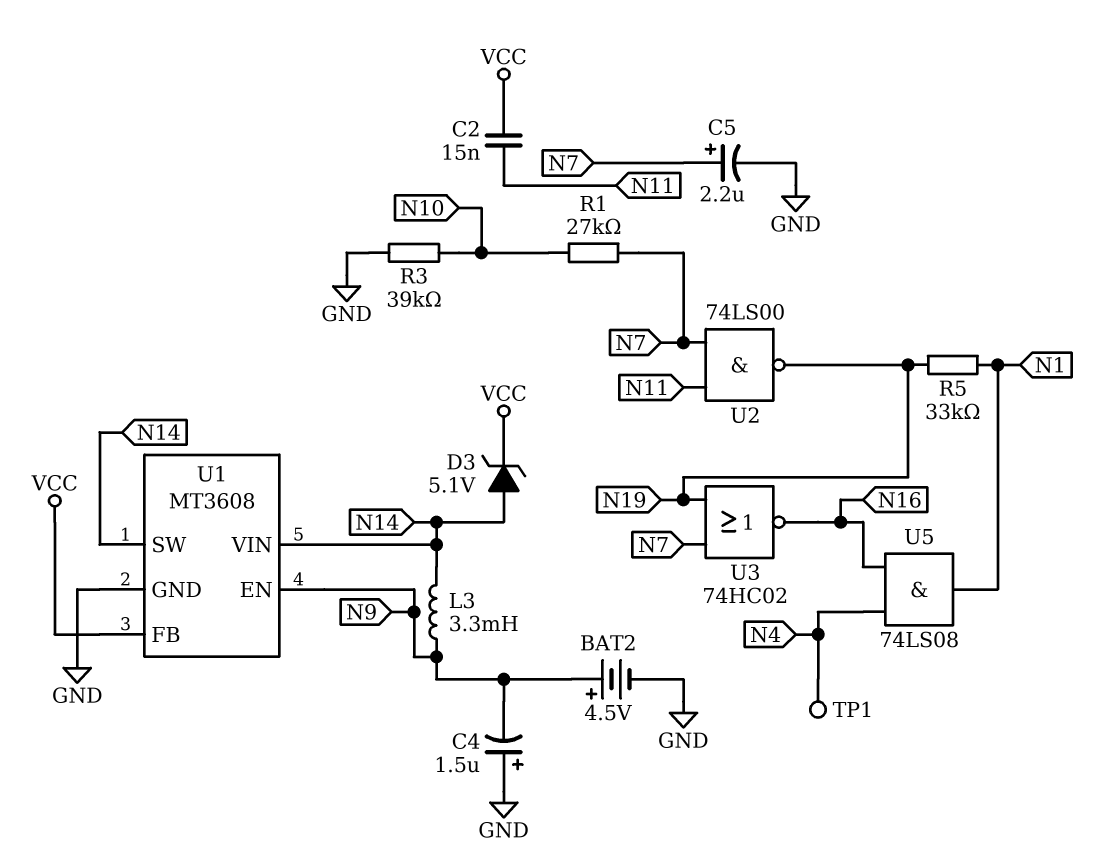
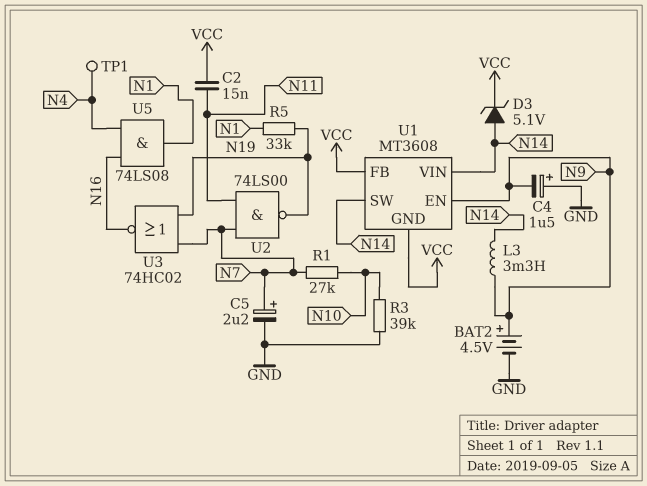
U1 pin GND: GND -> VCC

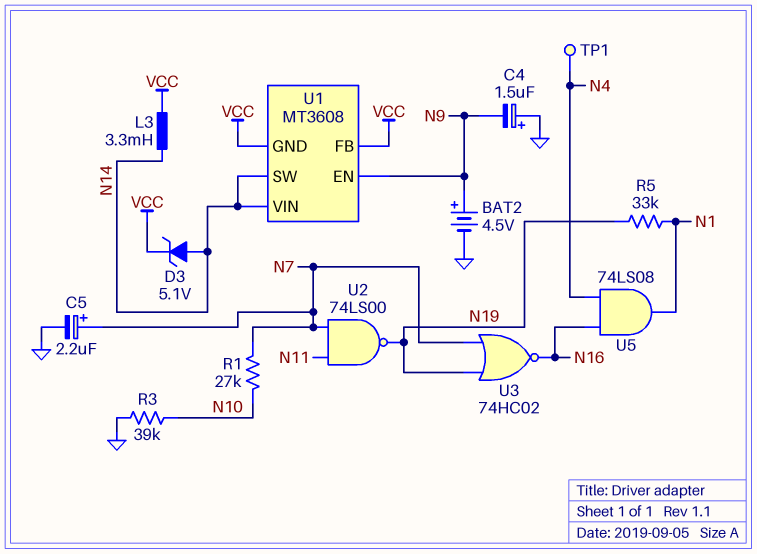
C2: 15nF (N11, VCC) -> none
L3: 3.3mH (N9, N14) -> 3.3mH (N14, VCC)

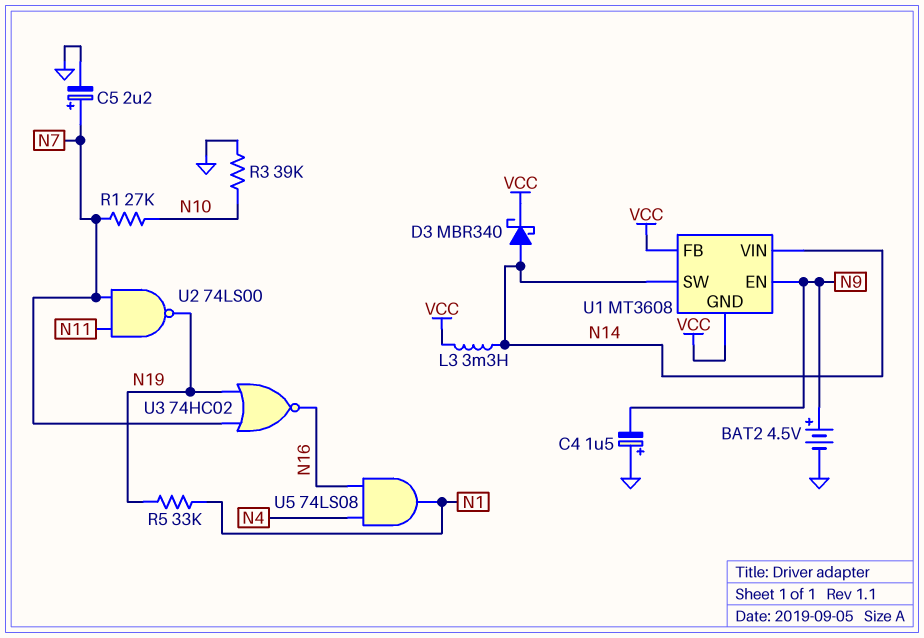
D3: zener 5.1V (A N14, K VCC) -> schottky MBR340 (A N14, K VCC)
TP1: test point (N4) -> none

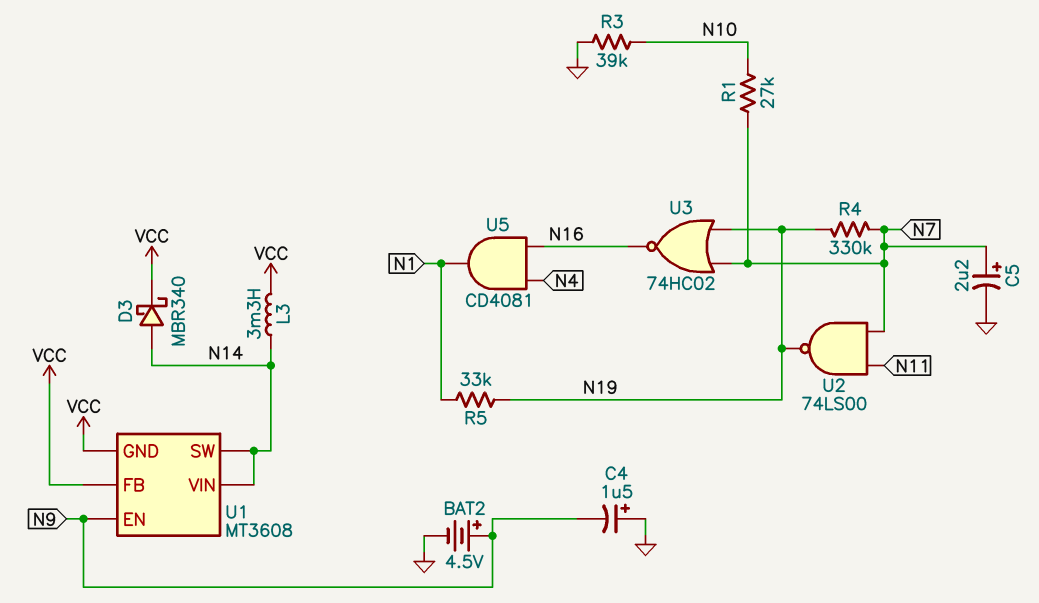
R4: none -> 330k (N7, N19)
U5: AND 74LS08 (in N4, in N16, out N1) -> AND CD4081 (in N4, in N16, out N1)

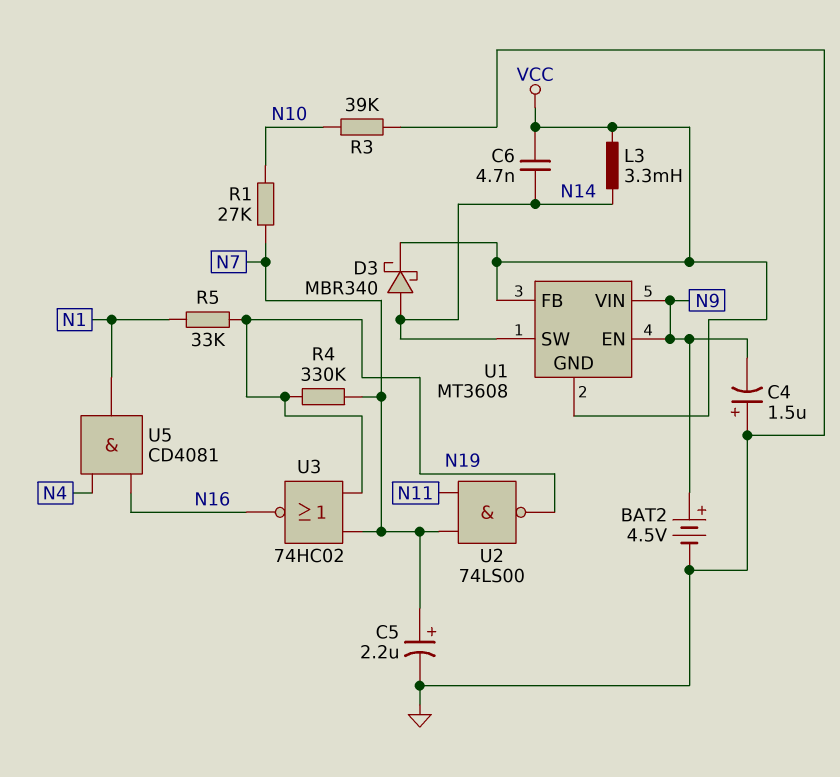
C6: none -> 4.7nF (N14, VCC)
U1 pin VIN: N14 -> N9

